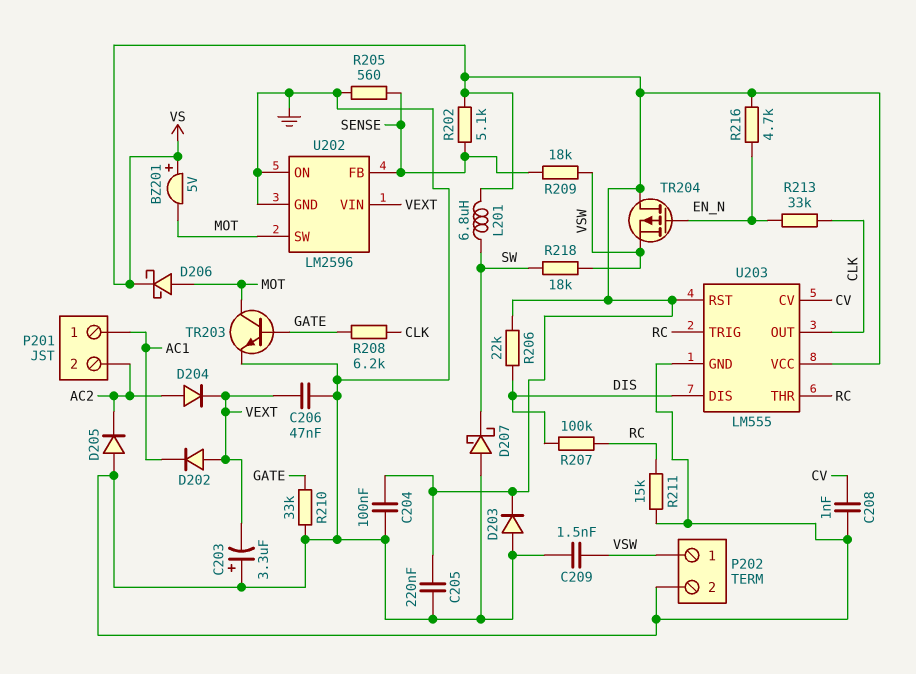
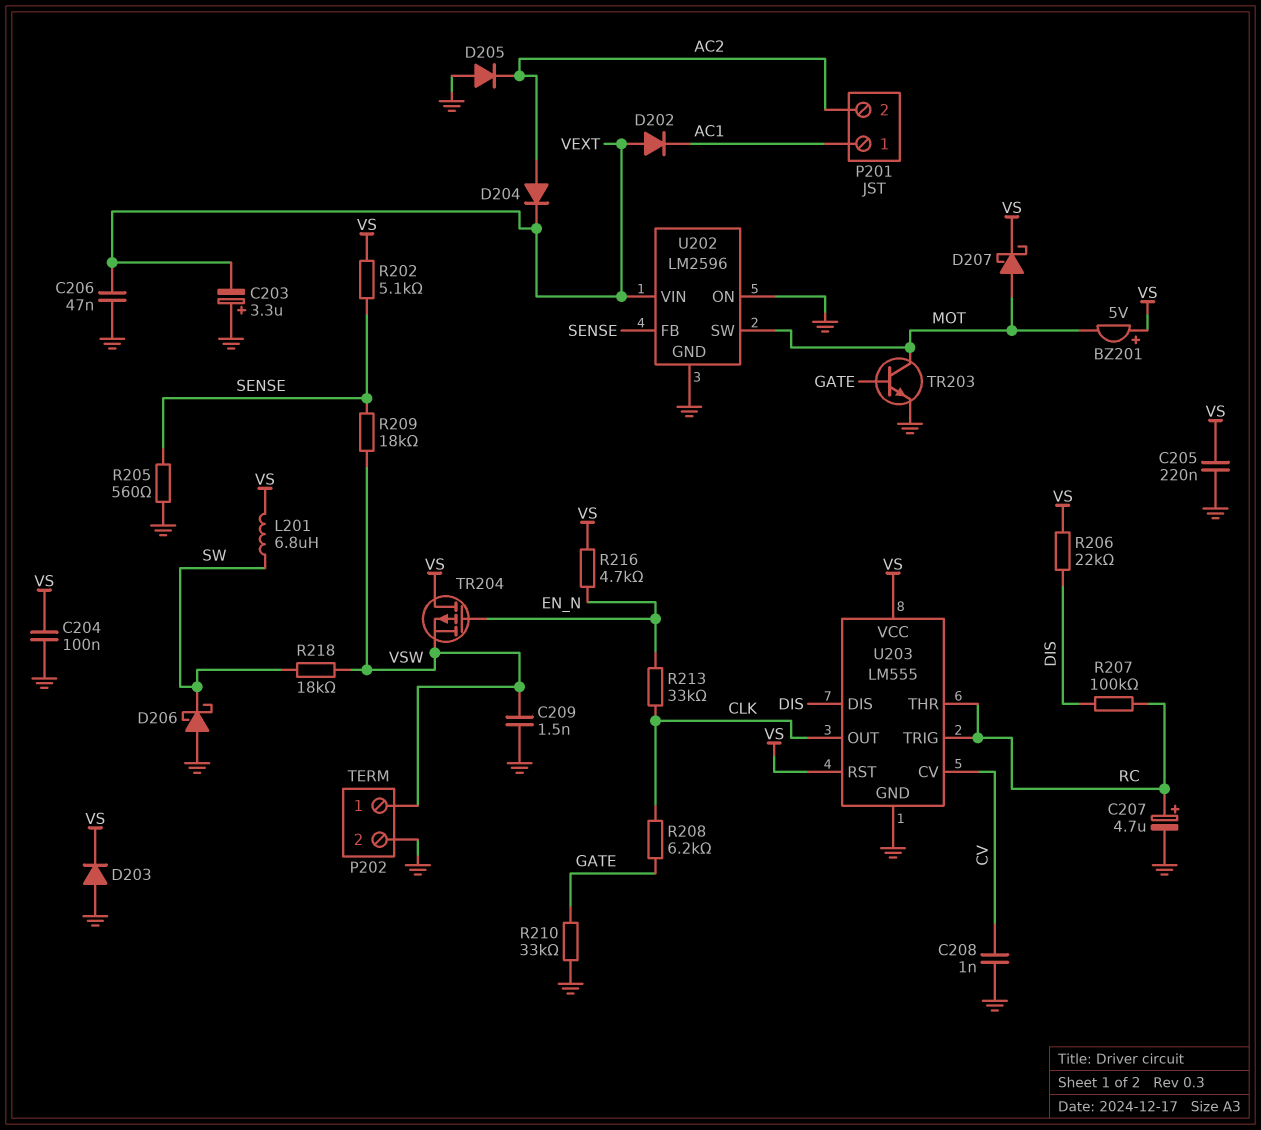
C207: none -> 4.7uF (plus RC, minus GND)
D206: schottky (A MOT, K VS) -> schottky (A GND, K SW)
D207: schottky (A GND, K SW) -> schottky (A MOT, K VS)
R211: 15k (GND, RC) -> none

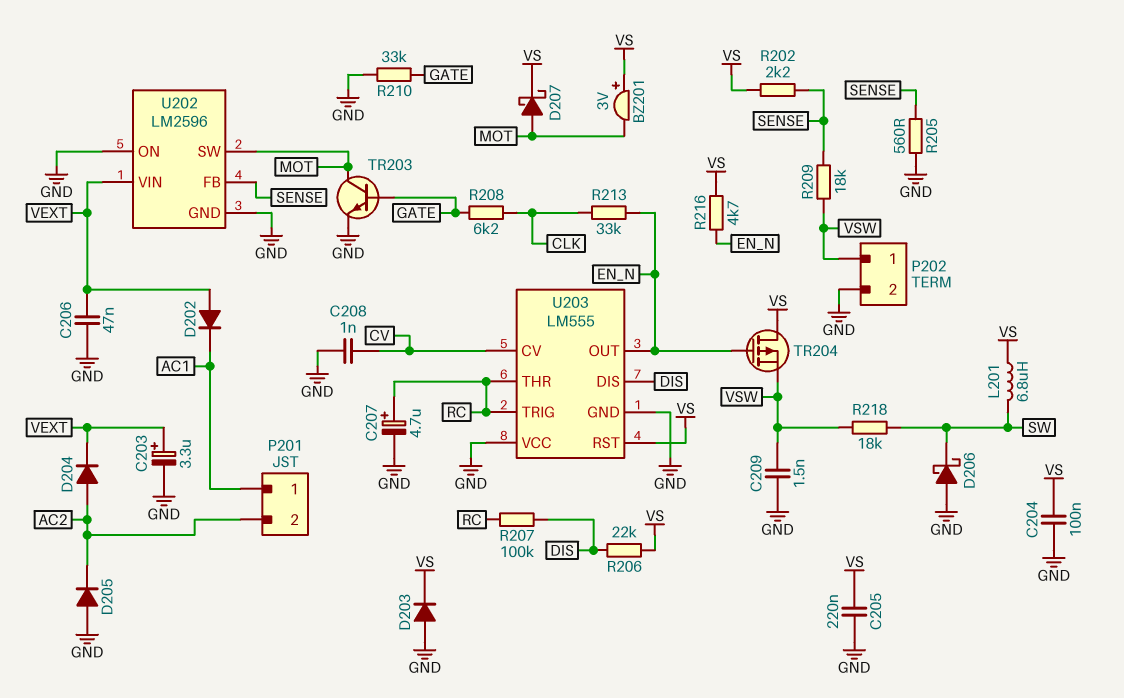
BZ201: buzzer 5V (plus VS, minus MOT) -> buzzer 3V (plus VS, minus MOT)
C203: 3.3uF (plus GND, minus VEXT) -> 3.3uF (plus VEXT, minus GND)
R202: 5.1k (SENSE, VS) -> 2.2k (SENSE, VS)
U203 pin OUT: CLK -> EN_N
U203 pin VCC: VS -> GND

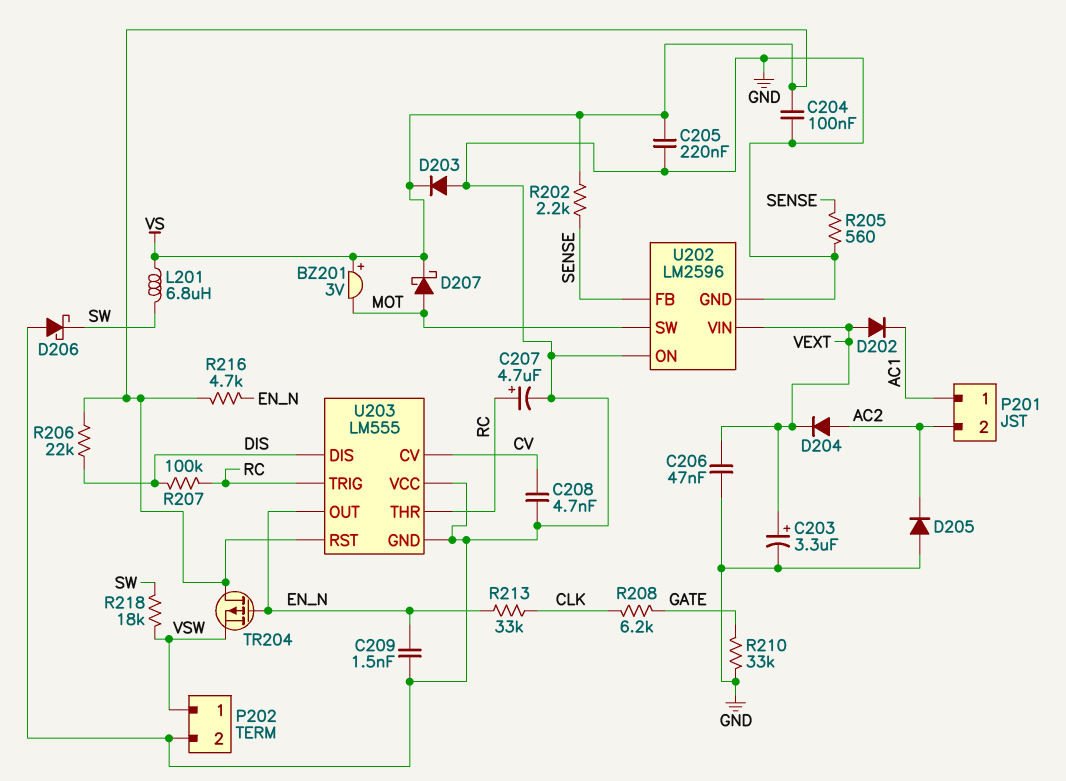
C208: 1nF (CV, GND) -> 4.7nF (CV, GND)
C209: 1.5nF (GND, VSW) -> 1.5nF (EN_N, GND)
R209: 18k (SENSE, VSW) -> none
TR203: NPN (B GATE, C MOT, E GND) -> none

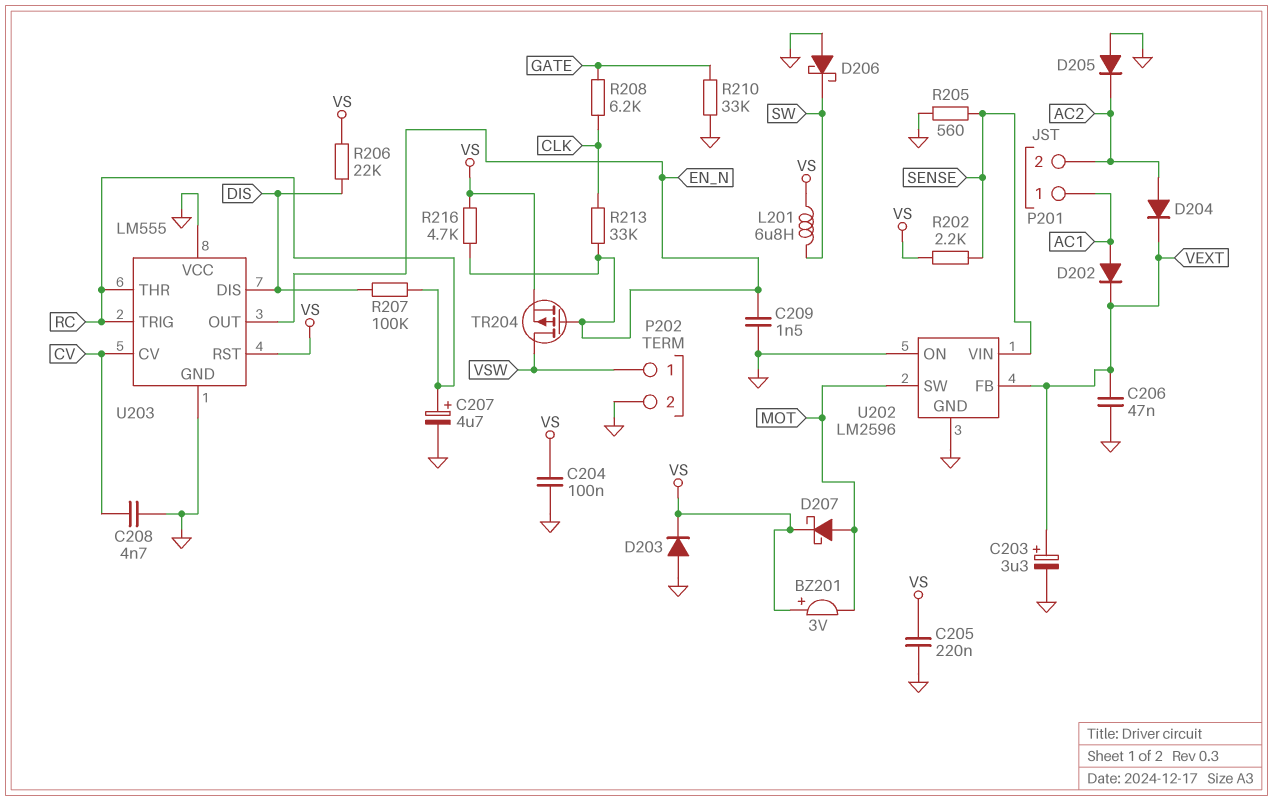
D202: diode (A VEXT, K AC1) -> diode (A AC1, K VEXT)
R218: 18k (SW, VSW) -> none
TR204: PMOS (G EN_N, D VS, S VSW) -> PMOS (G EN_N, D VSW, S VS)
U202 pin FB: SENSE -> VEXT
U202 pin VIN: VEXT -> SENSE

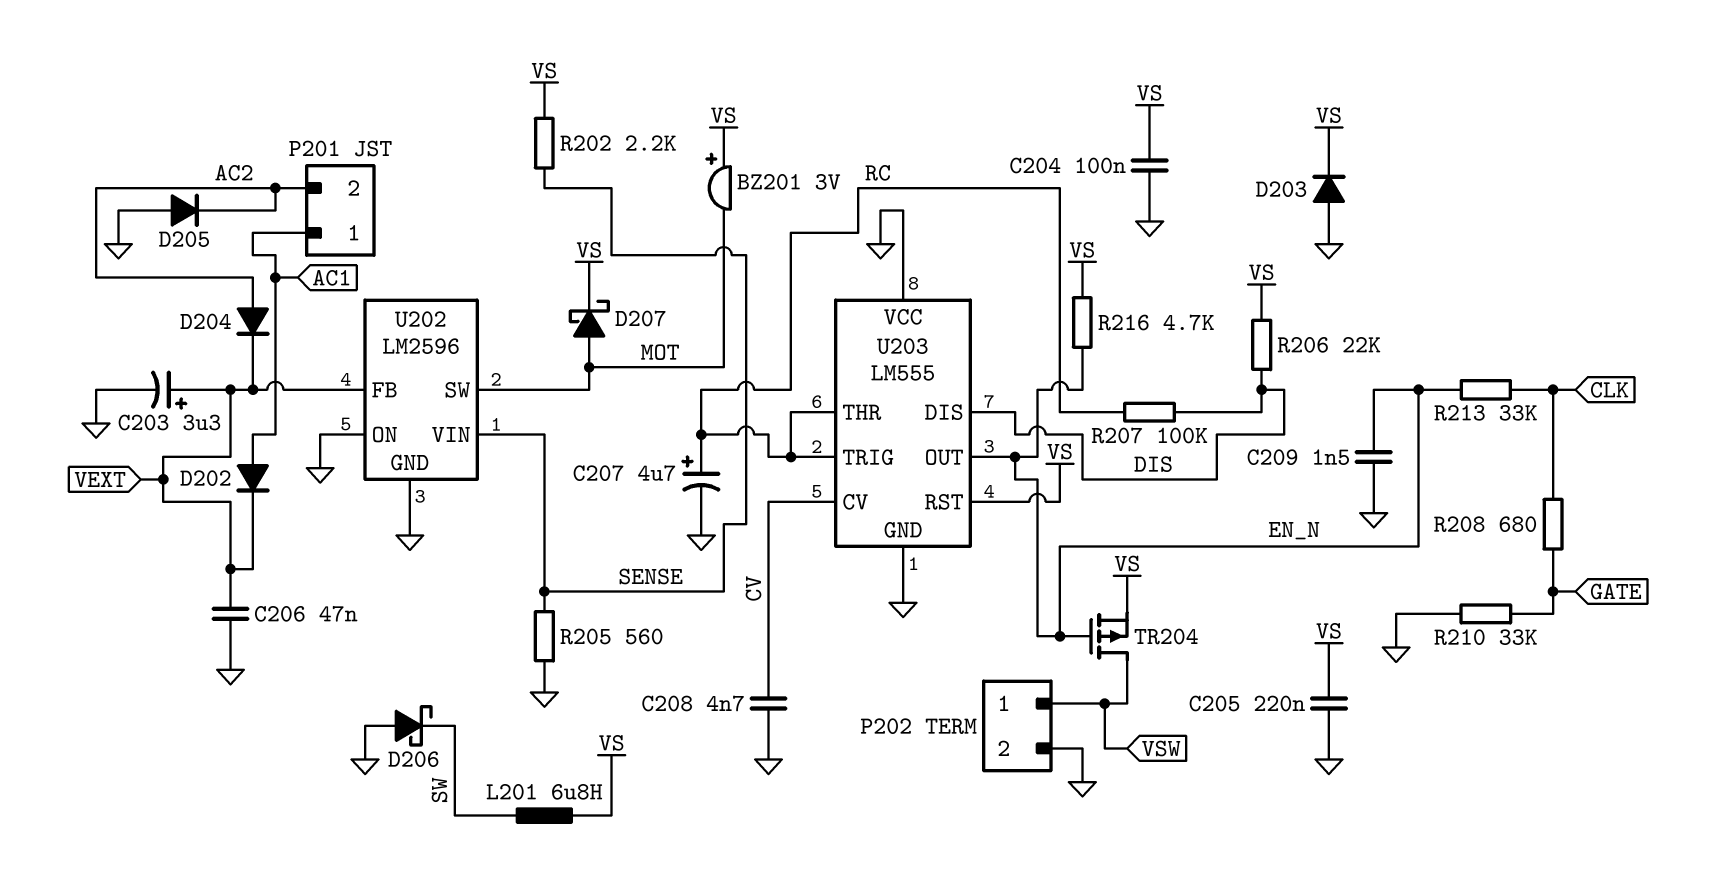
R208: 6.2k (CLK, GATE) -> 680 (CLK, GATE)

